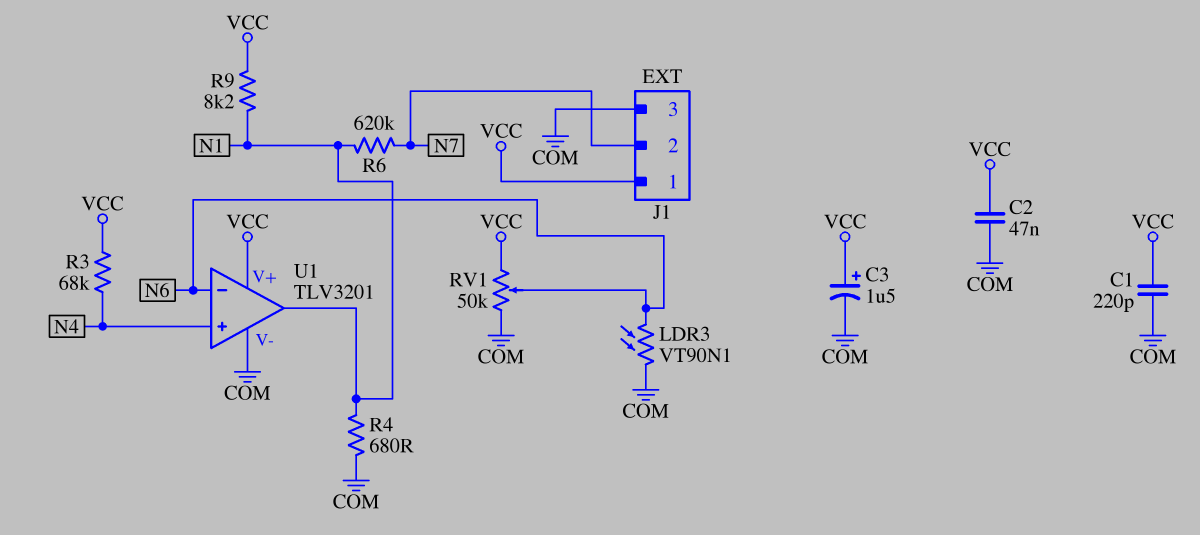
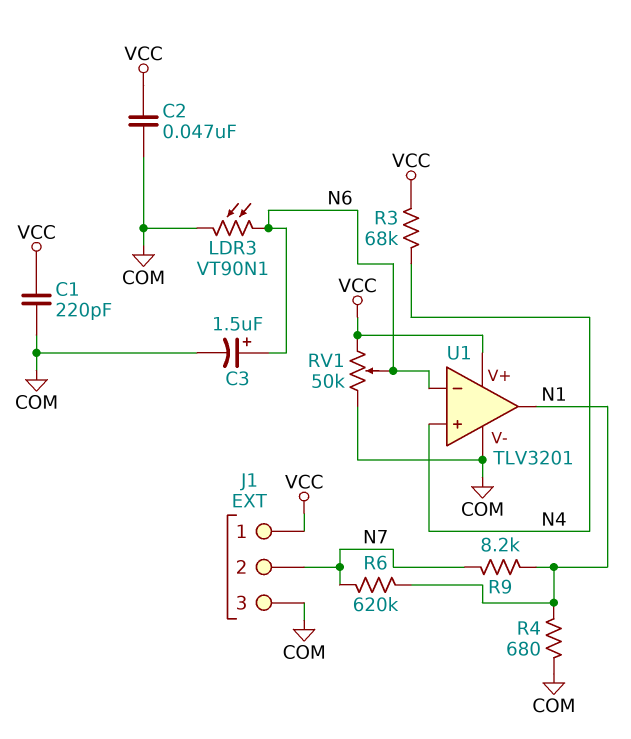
C3: 1.5uF (plus VCC, minus COM) -> 1.5uF (plus N6, minus COM)
R9: 8.2k (N1, VCC) -> 8.2k (N1, N7)

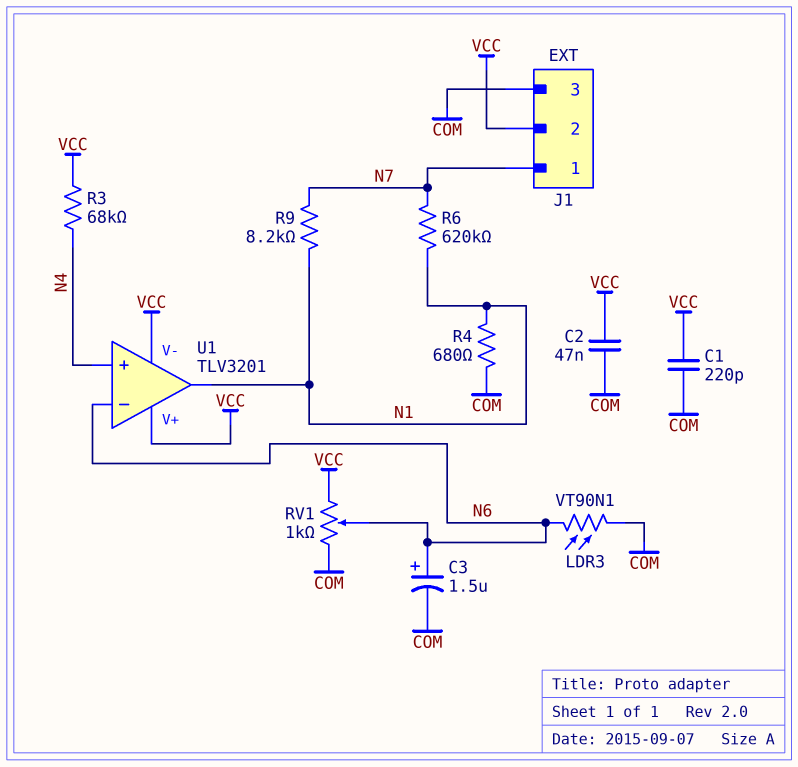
J1 pin 1: VCC -> N7
J1 pin 2: N7 -> VCC
RV1: 50k (COM, VCC, wiper N6) -> 1k (COM, VCC, wiper N6)
U1 pin V-: COM -> VCC

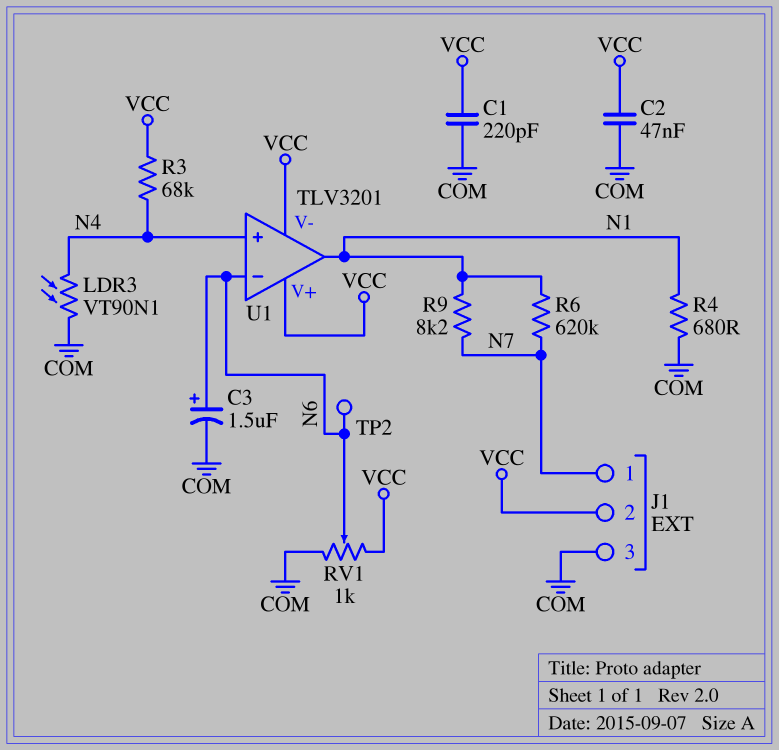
LDR3: VT90N1 (COM, N6) -> VT90N1 (COM, N4)
TP2: none -> test point (N6)

